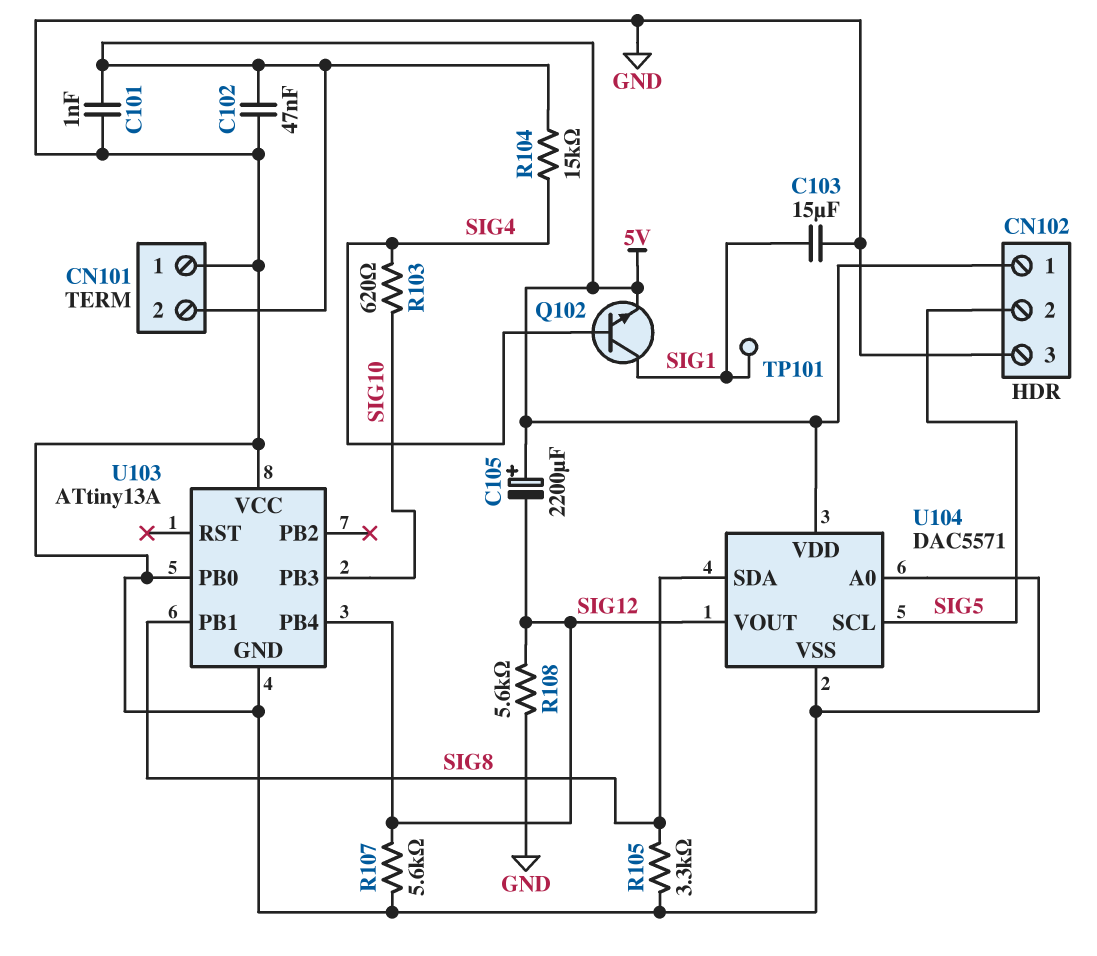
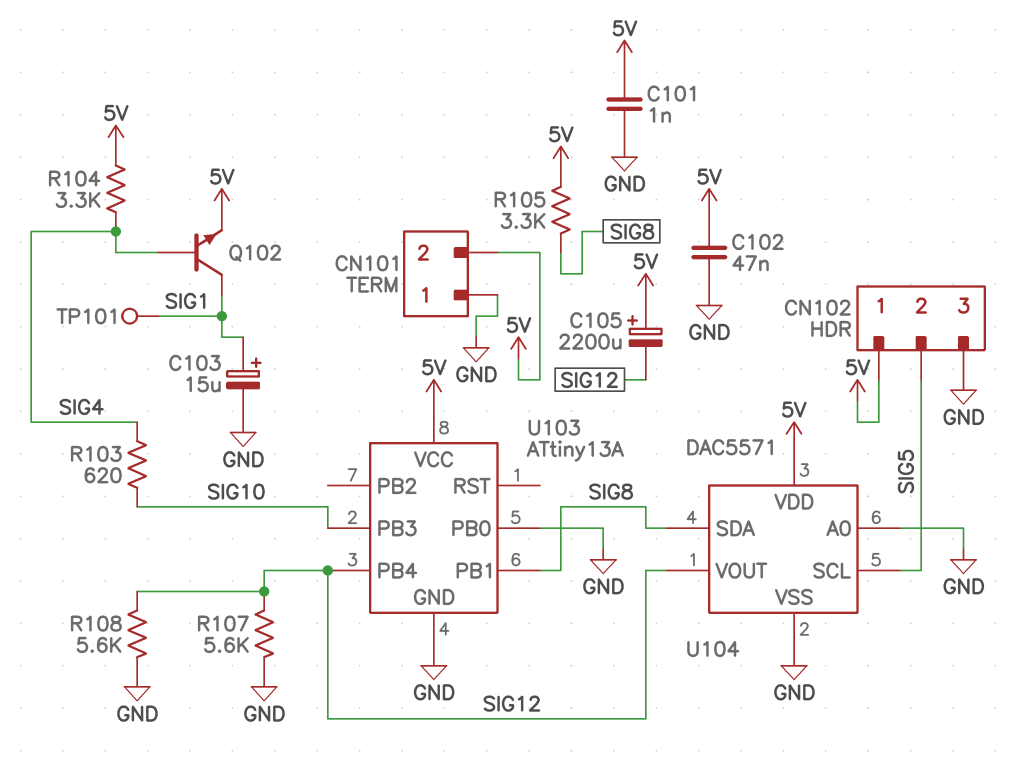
C103: 15uF (GND, SIG1) -> 15uF (plus SIG1, minus GND)
R104: 15k (5V, SIG4) -> 3.3k (5V, SIG4)
R105: 3.3k (GND, SIG8) -> 3.3k (5V, SIG8)
U103 pin VCC: GND -> 5V

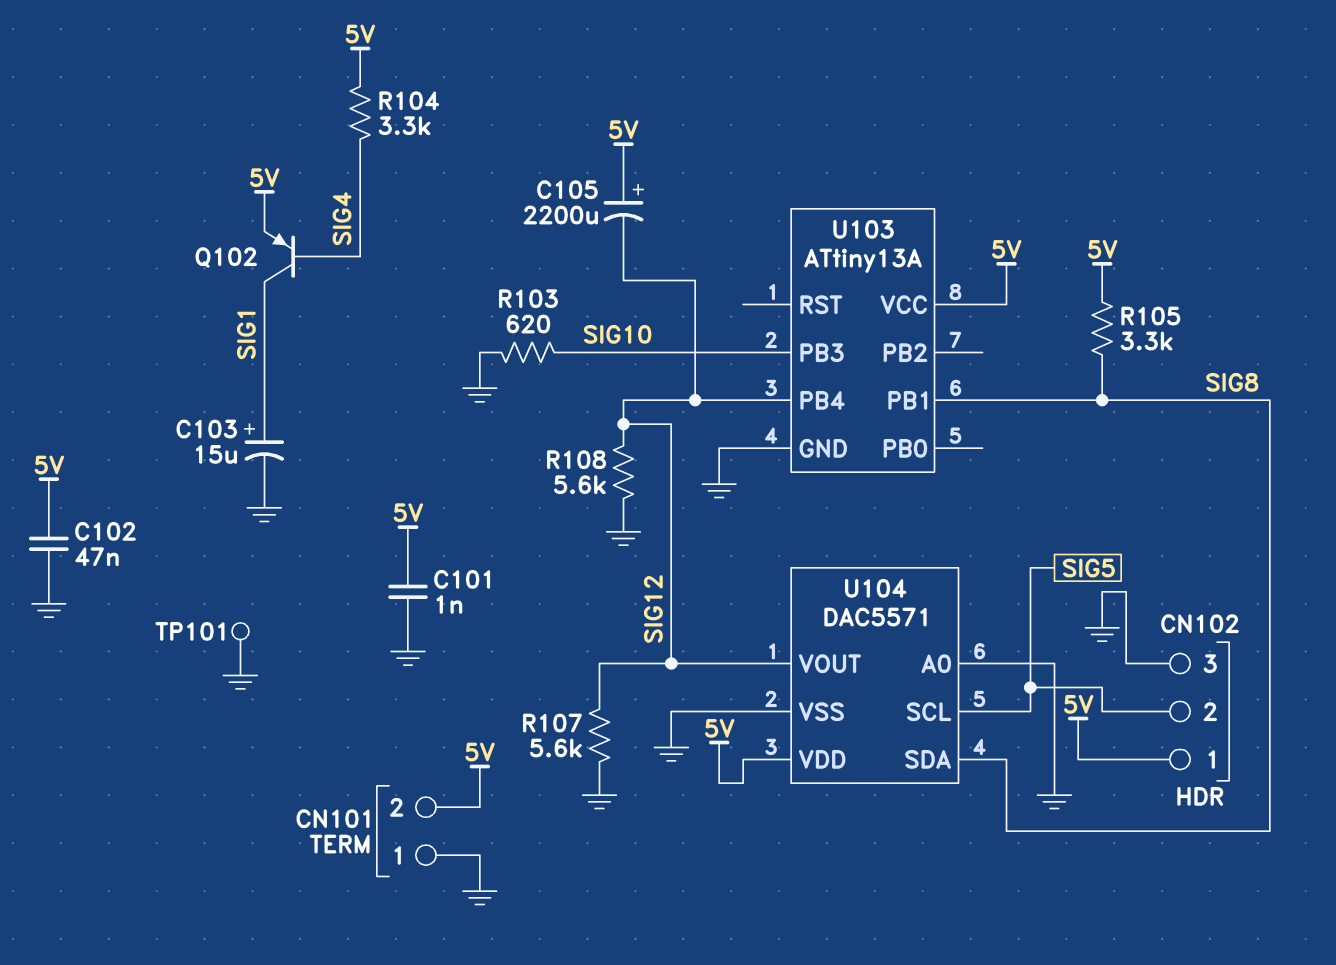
Q102: NPN (B SIG4, C SIG1, E 5V) -> PNP (B SIG4, C SIG1, E 5V)
R103: 620 (SIG4, SIG10) -> 620 (GND, SIG10)
TP101: test point (SIG1) -> test point (GND)
U103 pin PB0: GND -> none

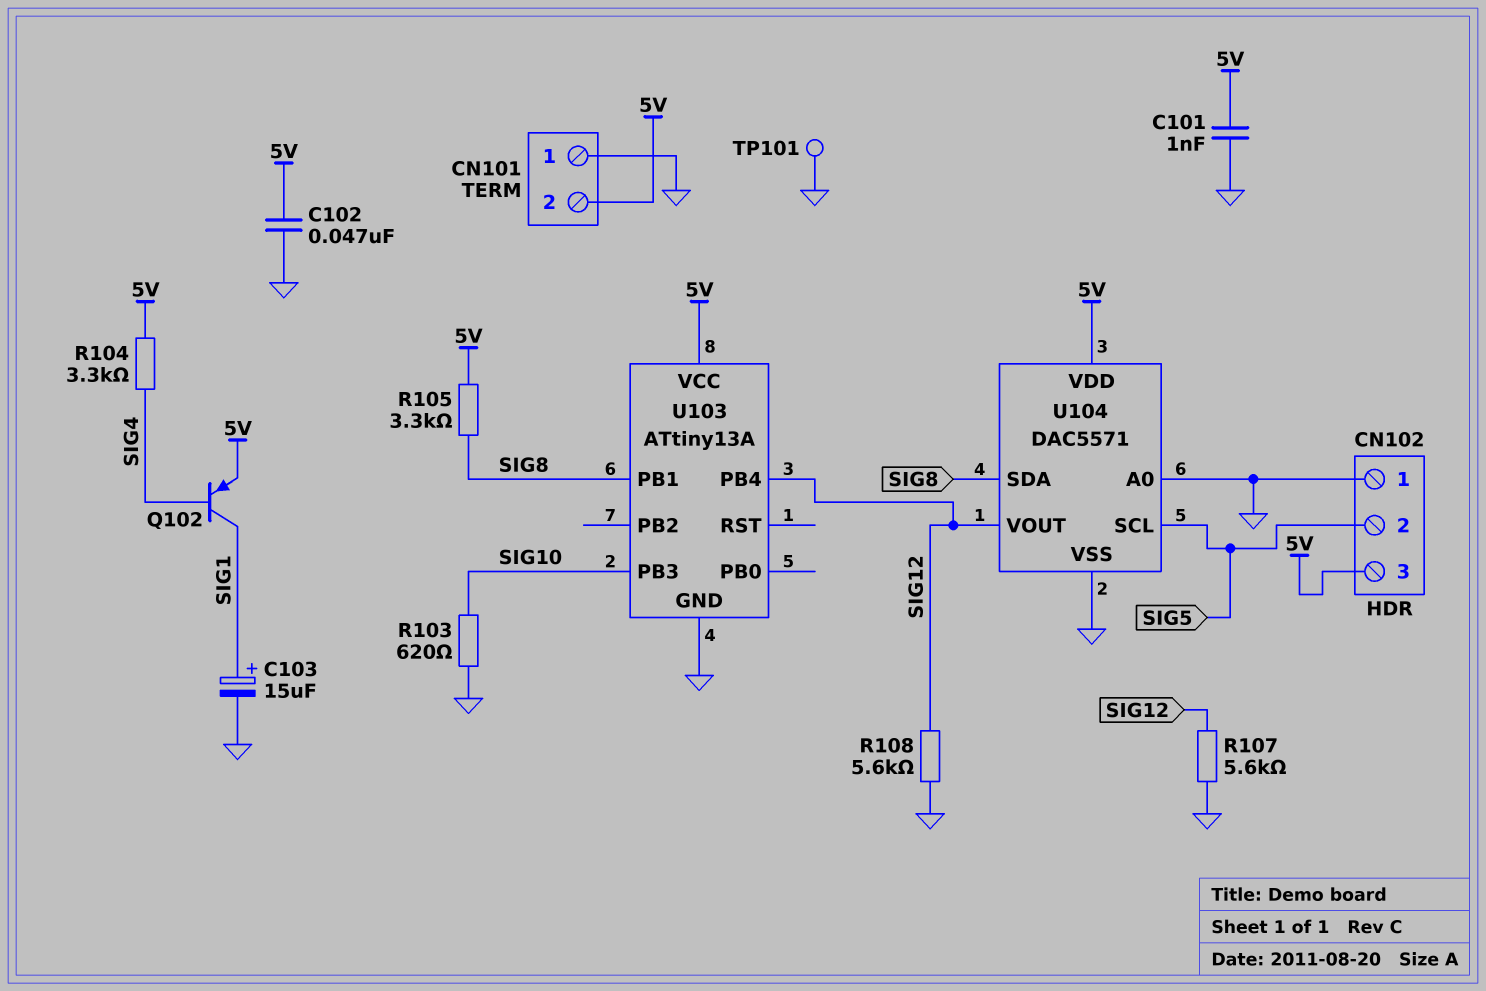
C105: 2200uF (plus 5V, minus SIG12) -> none
CN102 pin 1: 5V -> GND
CN102 pin 3: GND -> 5V

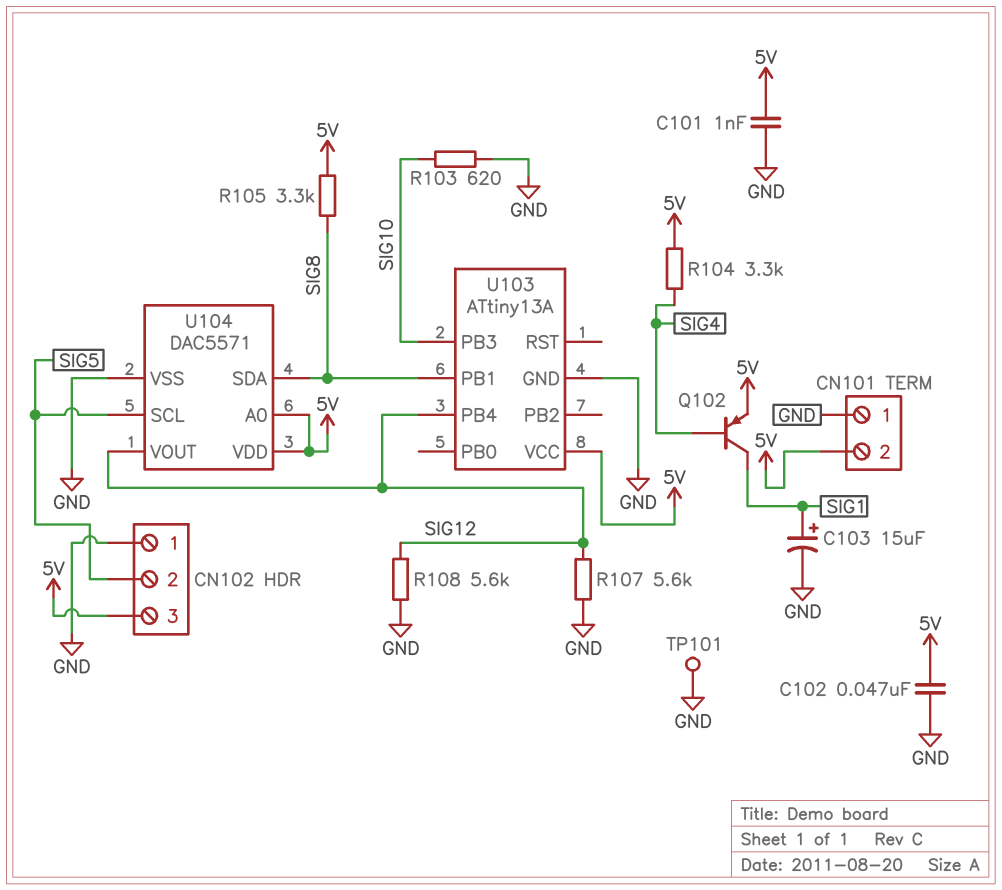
U104 pin A0: GND -> 5V

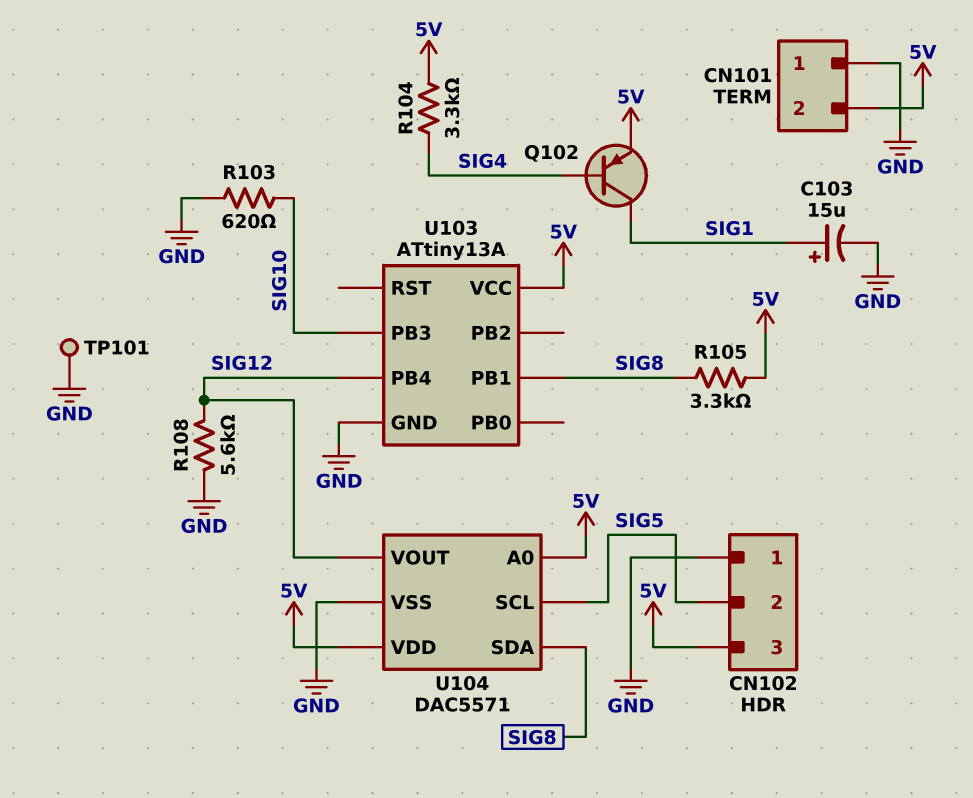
C101: 1nF (5V, GND) -> none
C102: 47nF (5V, GND) -> none
R107: 5.6k (GND, SIG12) -> none

